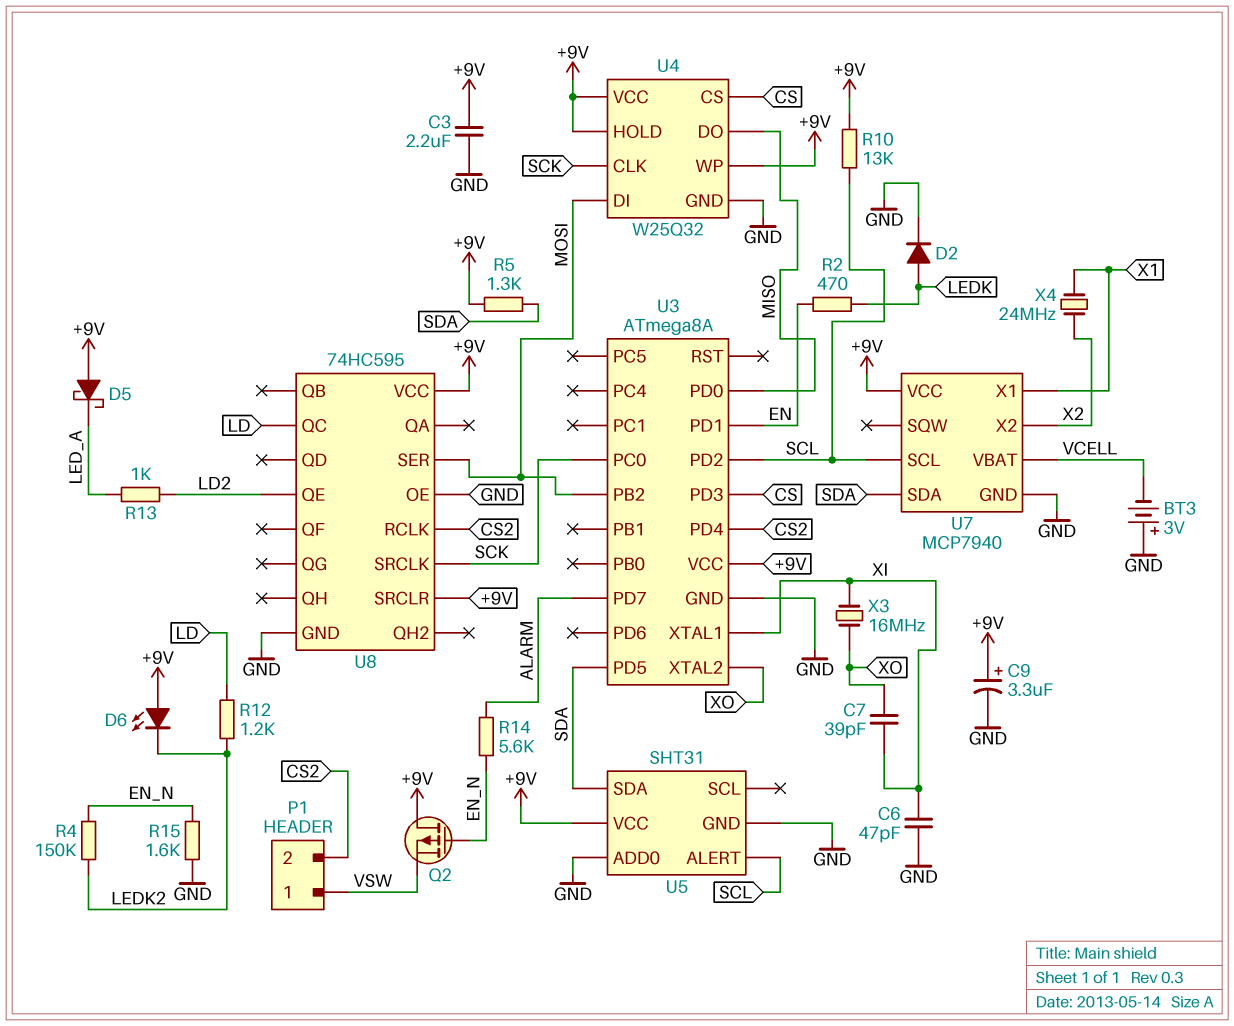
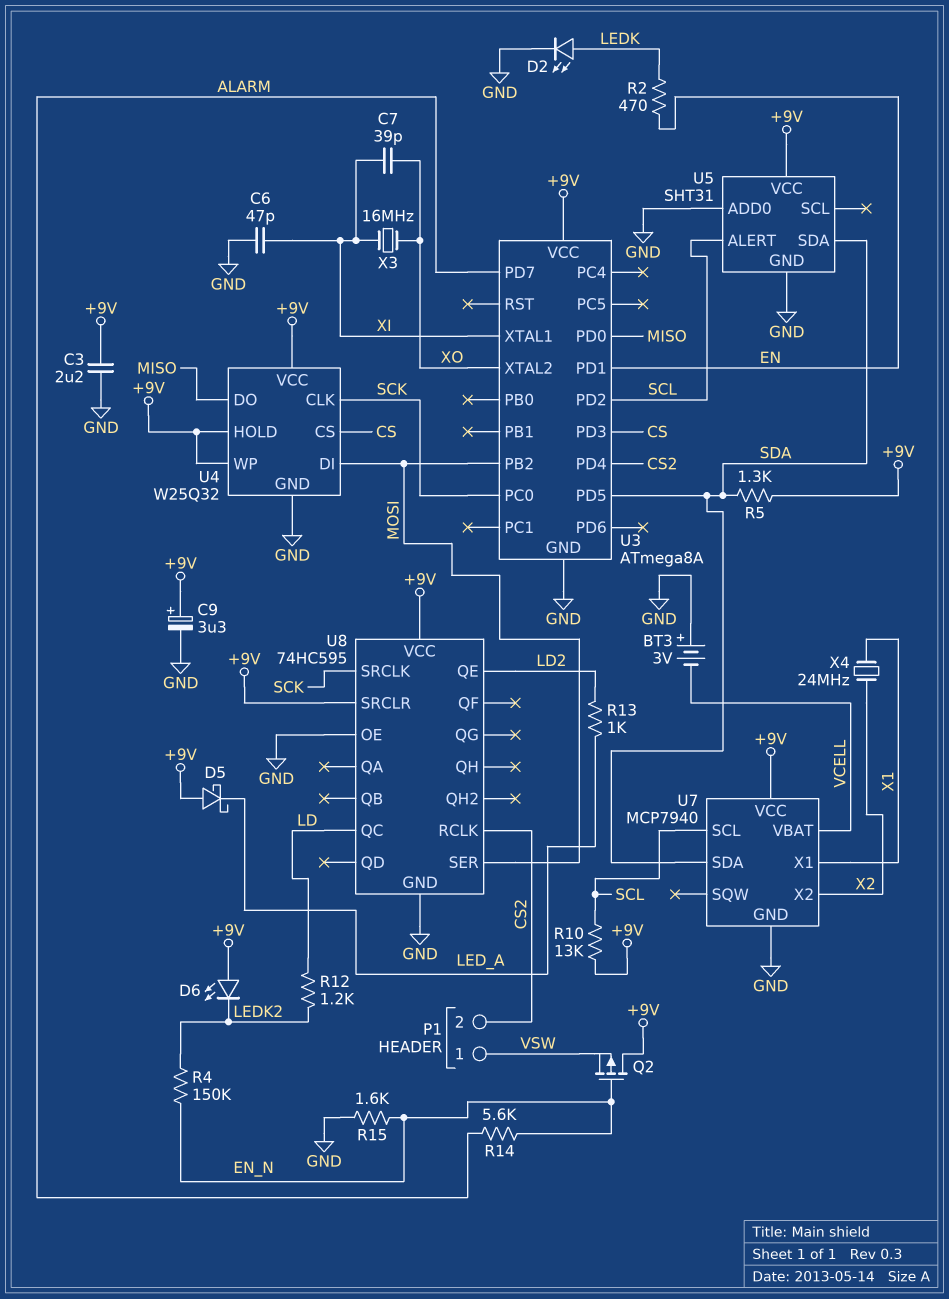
D2: diode (A LEDK, K GND) -> LED (A LEDK, K GND)

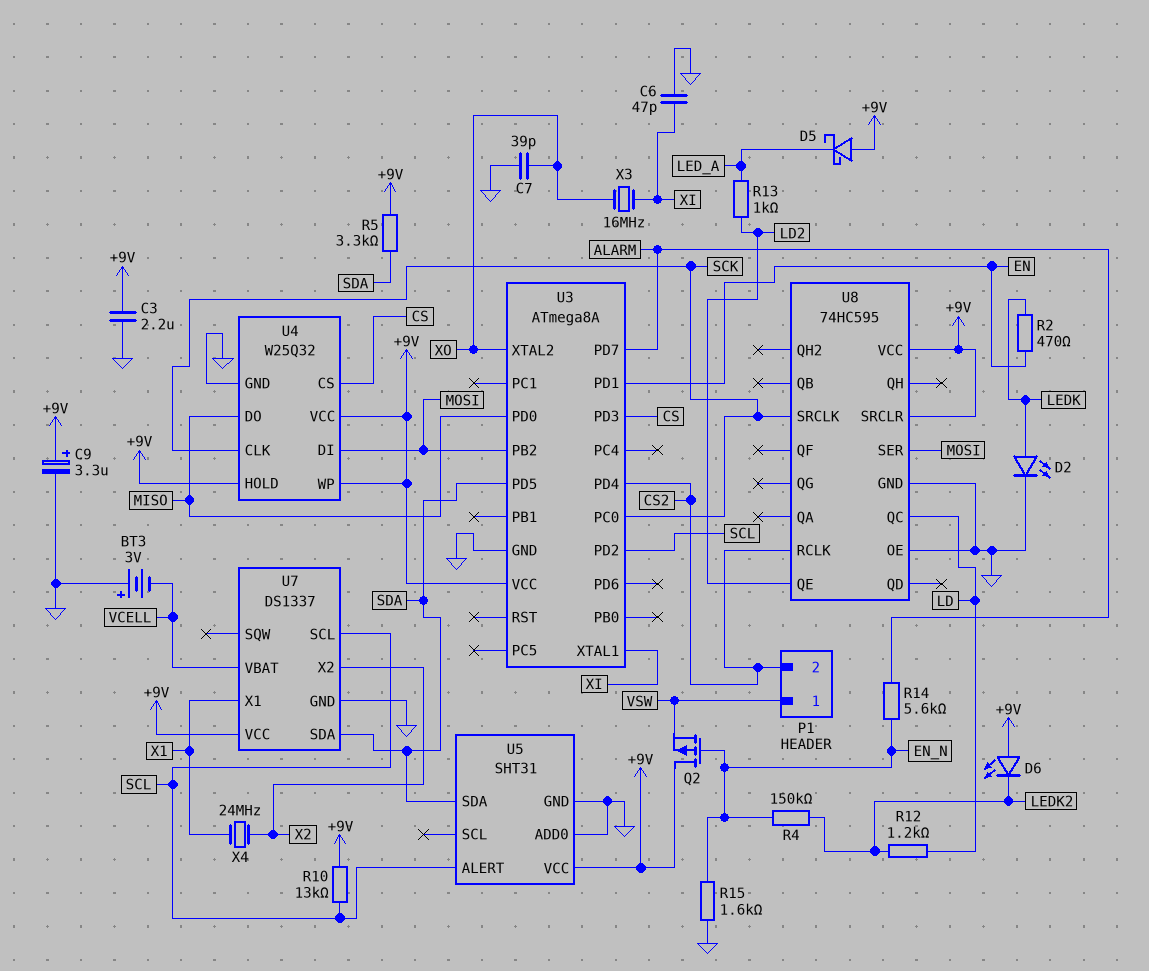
C7: 39pF (XI, XO) -> 39pF (GND, XO)
R5: 1.3k (+9V, SDA) -> 3.3k (+9V, SDA)
U7: MCP7940 -> DS1337

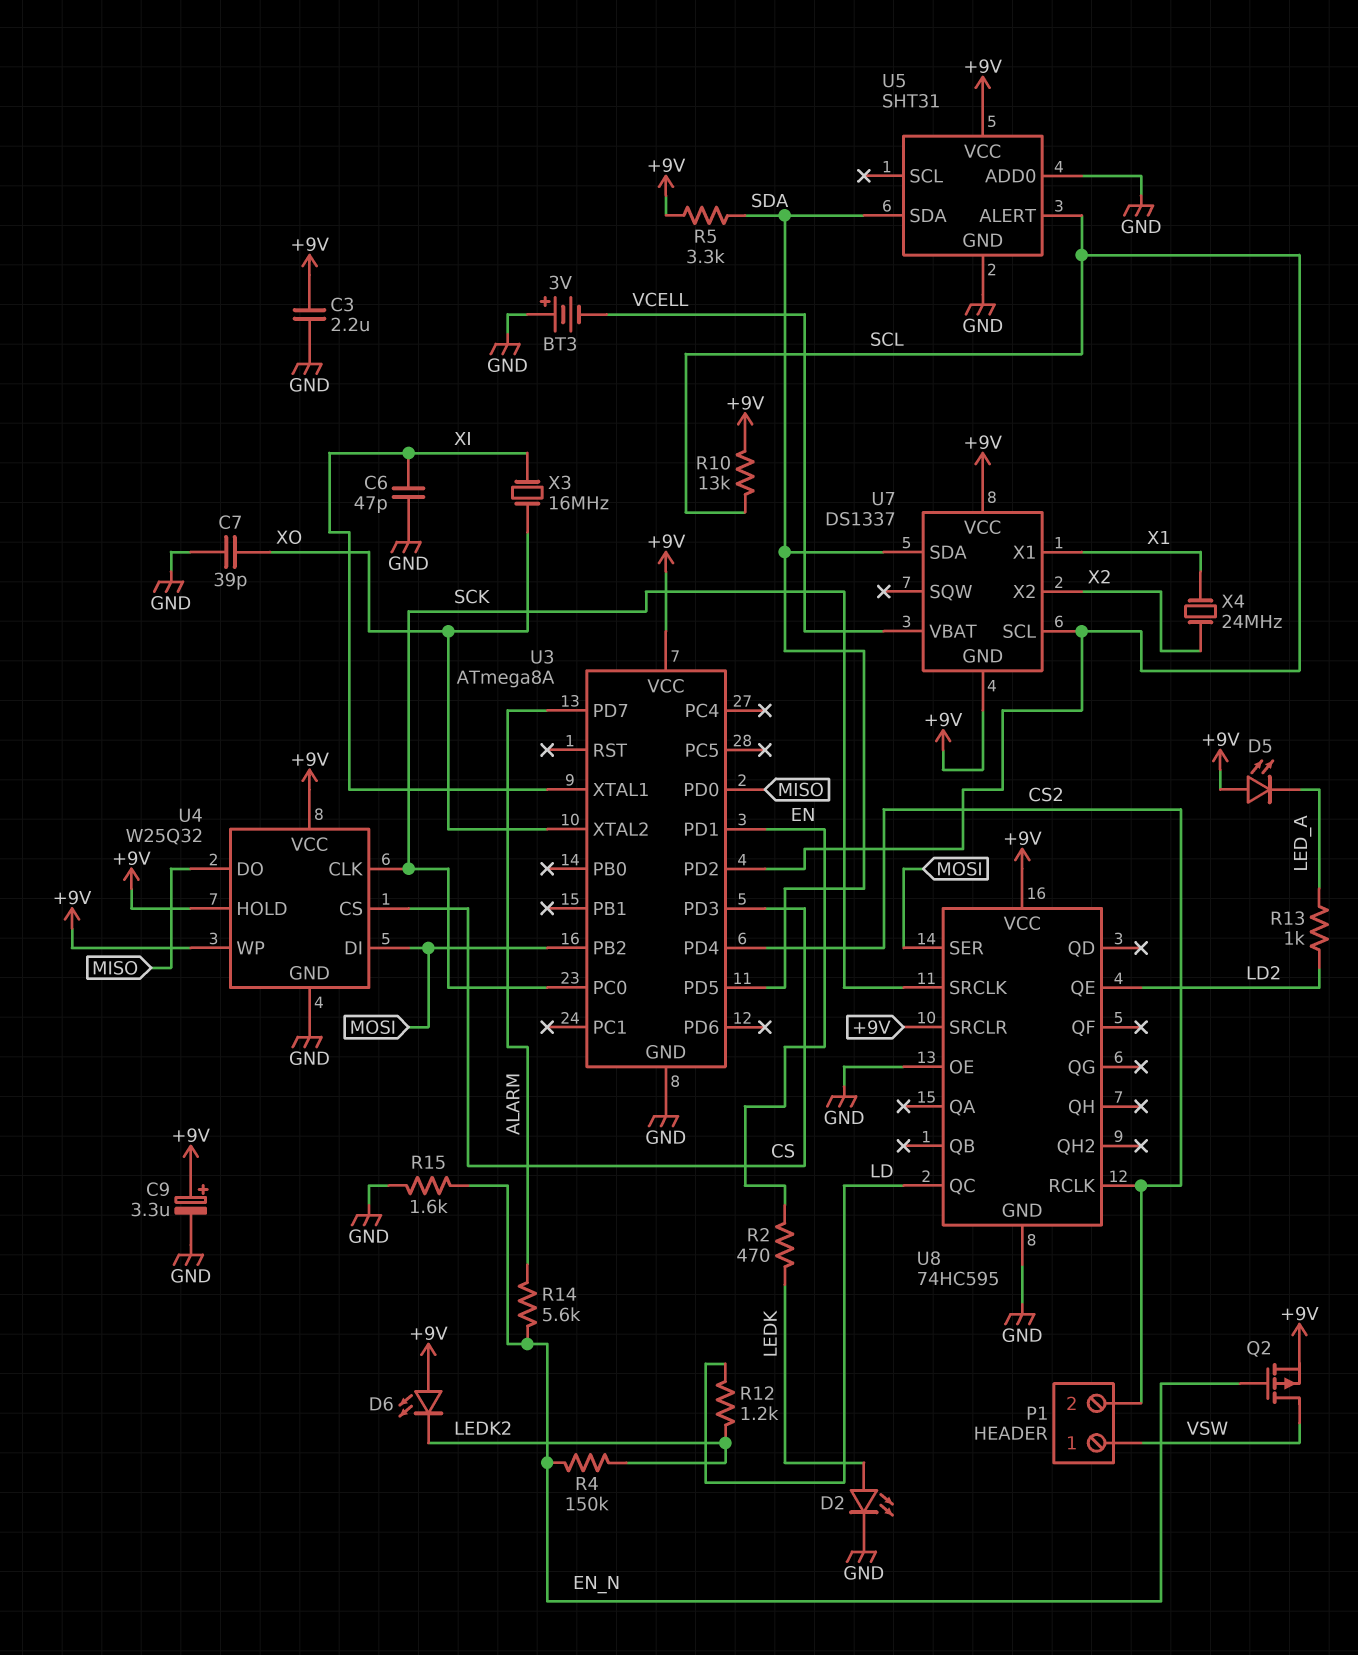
D5: schottky (A +9V, K LED_A) -> LED (A +9V, K LED_A)
Q2: PMOS (G EN_N, D +9V, S VSW) -> PMOS (G EN_N, D VSW, S +9V)
U7 pin GND: GND -> +9V

